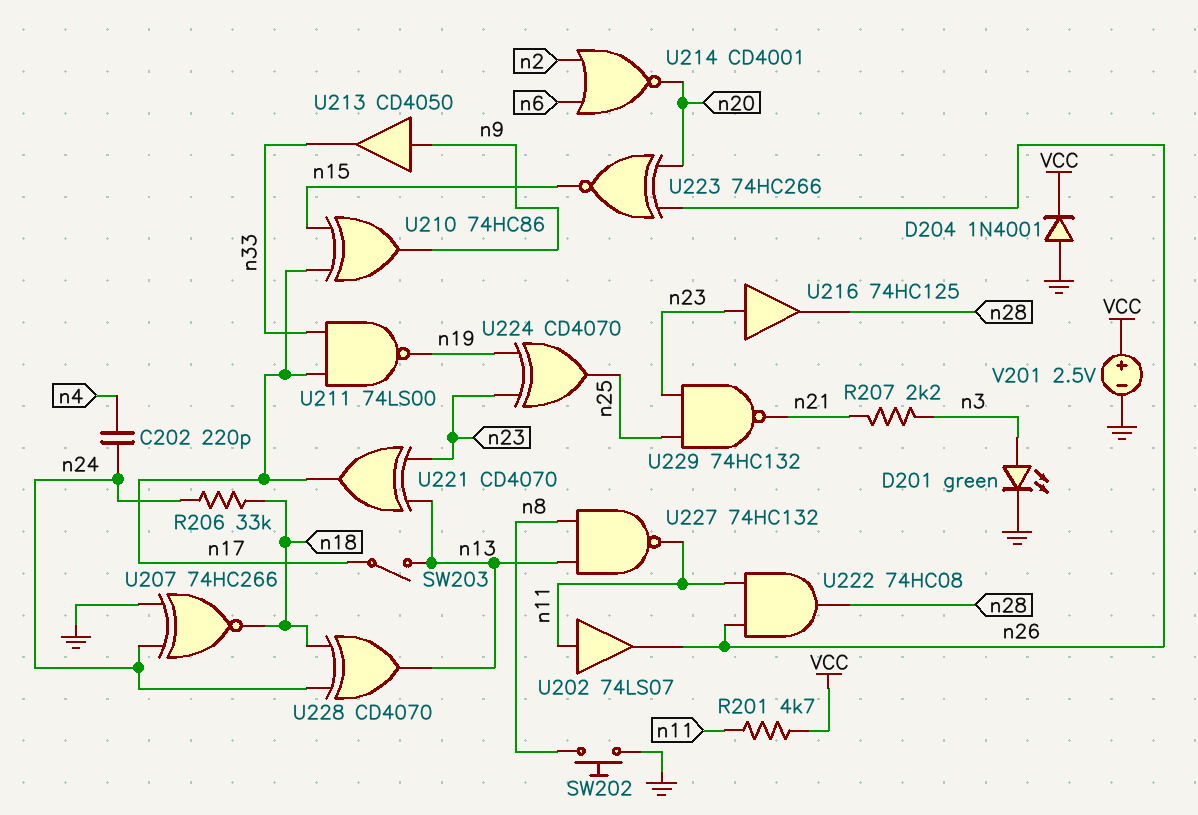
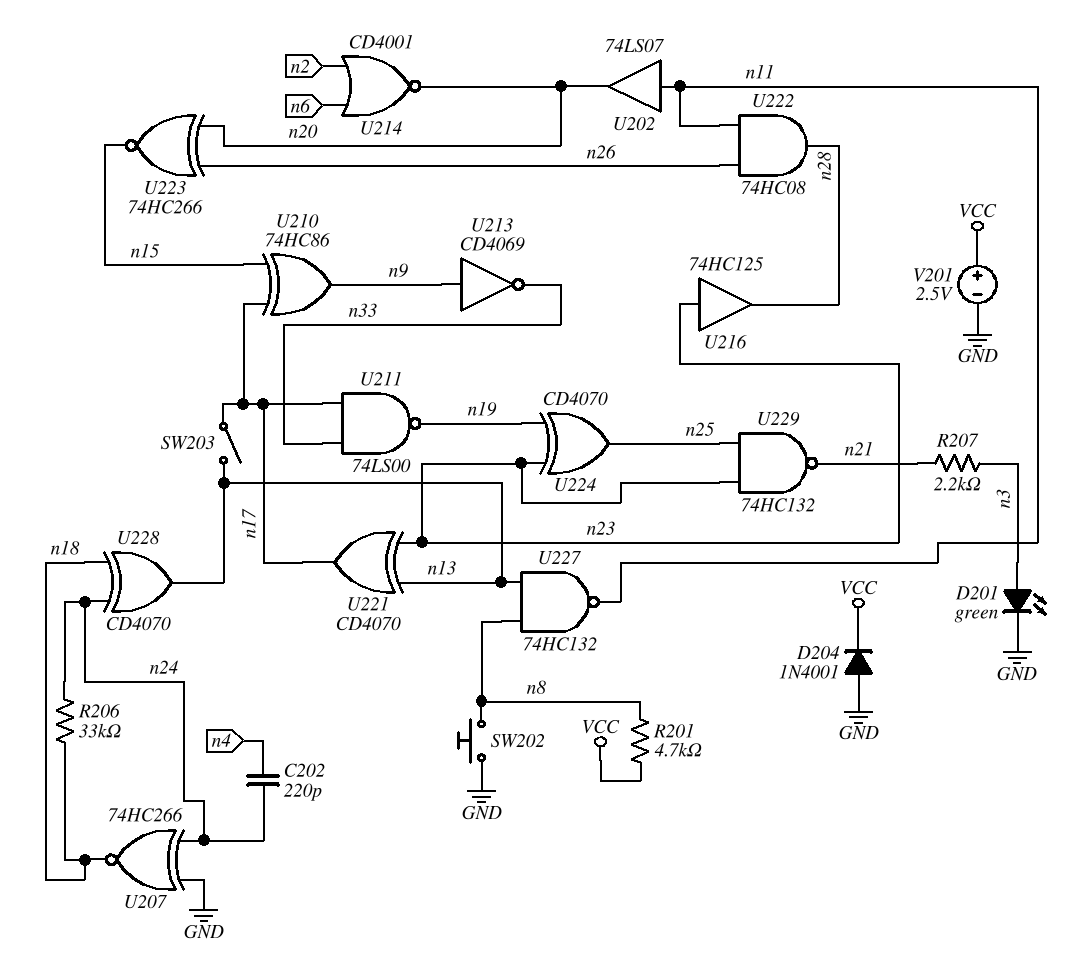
R201: 4.7k (VCC, n11) -> 4.7k (VCC, n8)
U202: buffer 74LS07 (in n11, out n26) -> buffer 74LS07 (in n11, out n20)
U213: buffer CD4050 (in n9, out n33) -> NOT CD4069 (in n9, out n33)

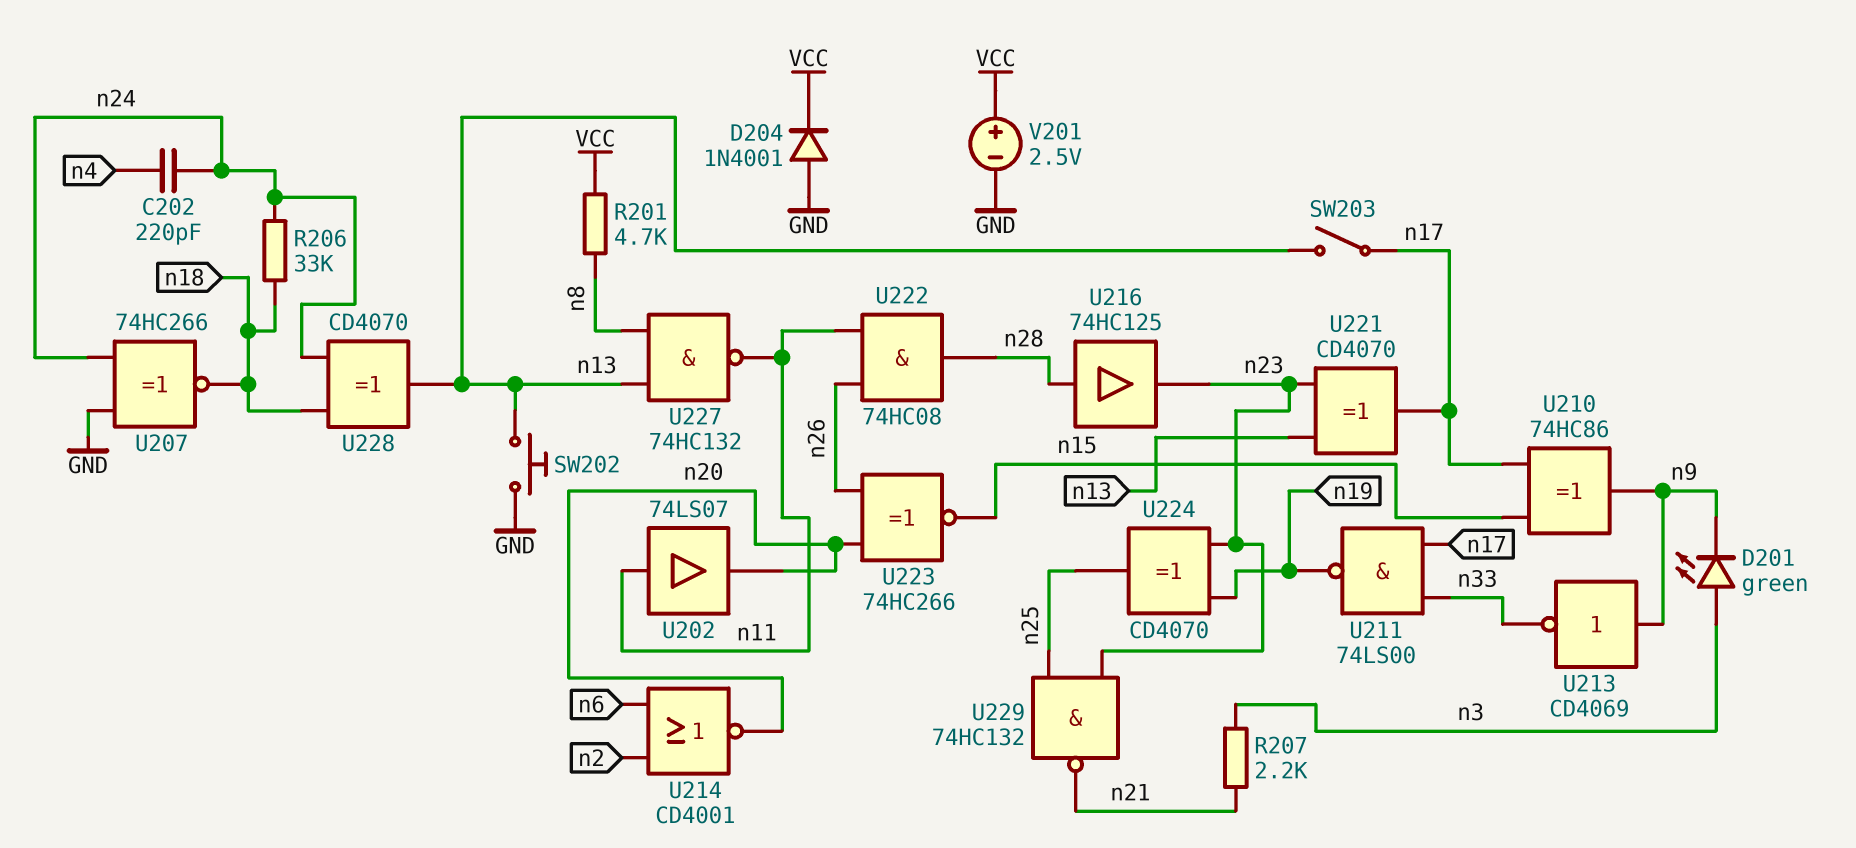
D201: LED green (A n3, K GND) -> LED green (A n3, K n9)
SW202: button (GND, n8) -> button (GND, n13)
U216: buffer 74HC125 (in n23, out n28) -> buffer 74HC125 (in n28, out n23)

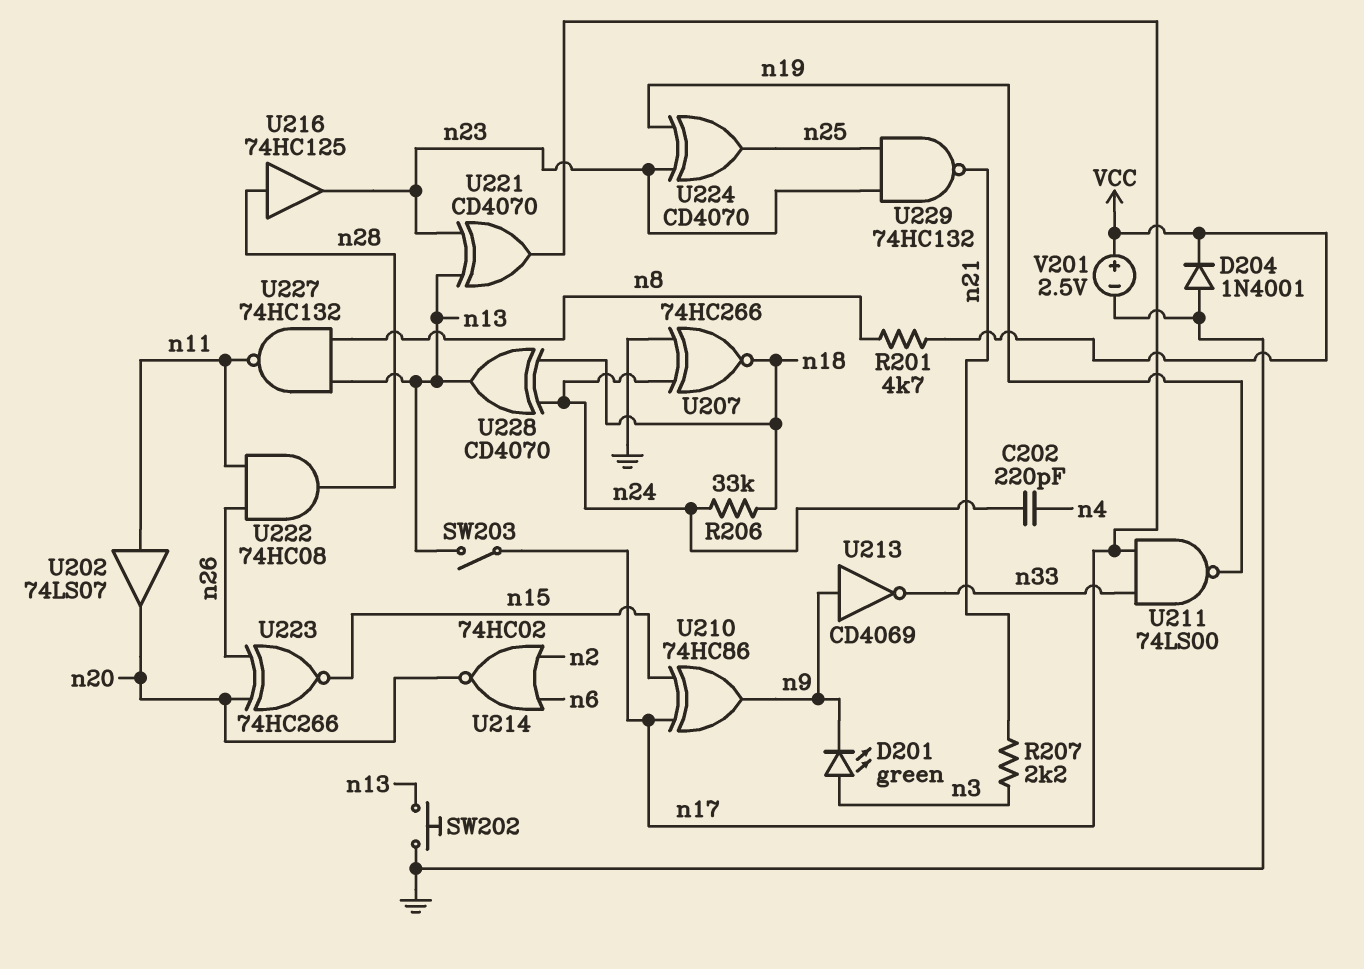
U214: NOR CD4001 (in n2, in n6, out n20) -> NOR 74HC02 (in n2, in n6, out n20)

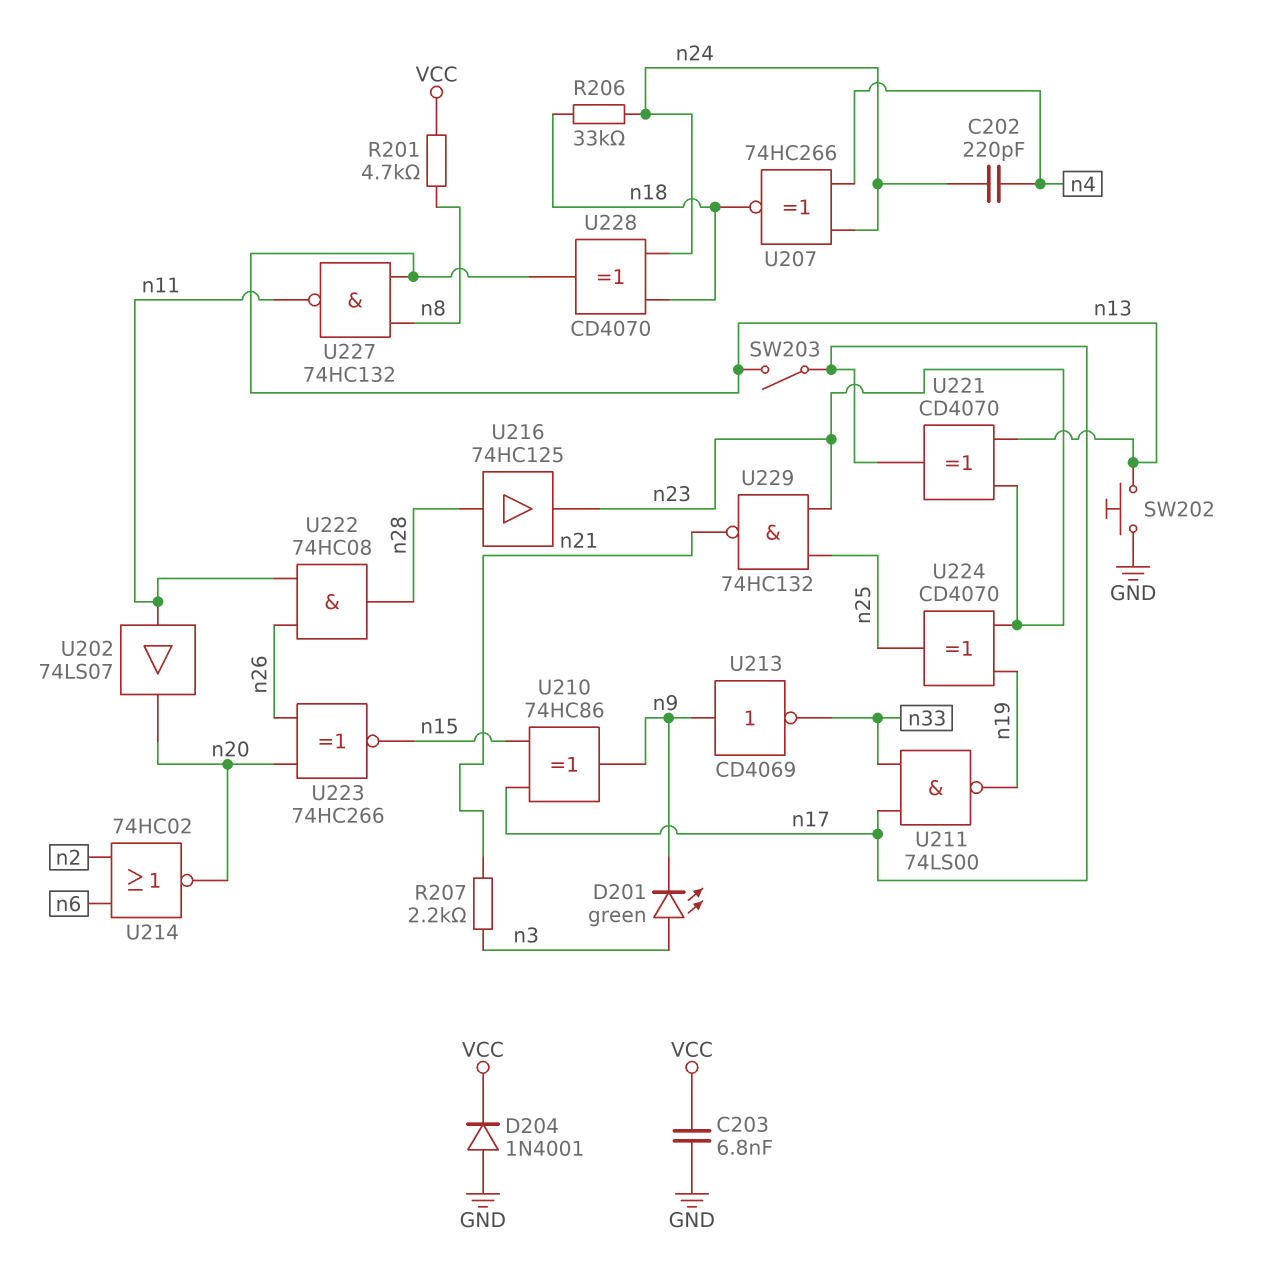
C203: none -> 6.8nF (GND, VCC)
U207: XNOR 74HC266 (in GND, in n24, out n18) -> XNOR 74HC266 (in n4, in n24, out n18)
V201: 2.5V (plus VCC, minus GND) -> none

